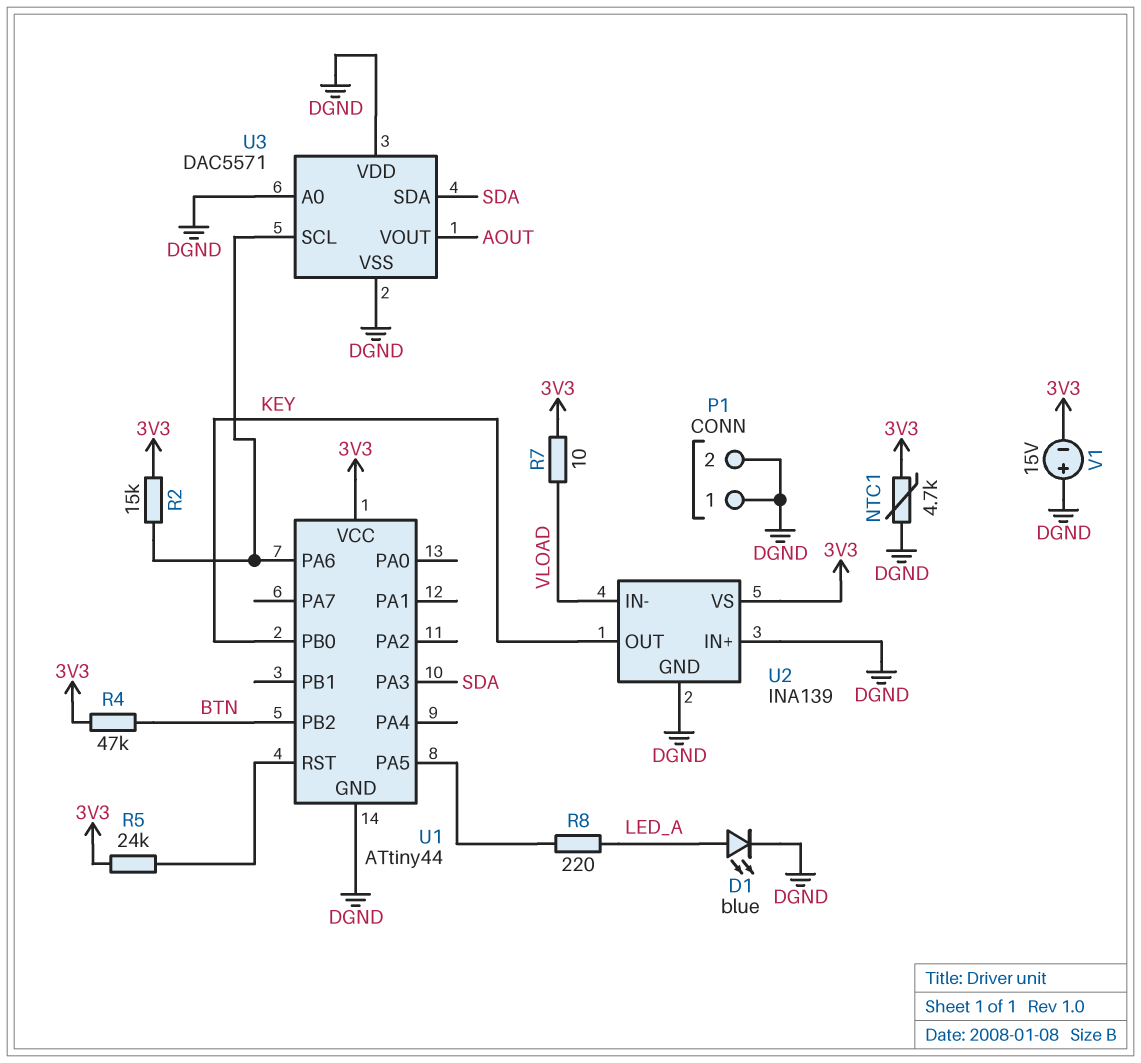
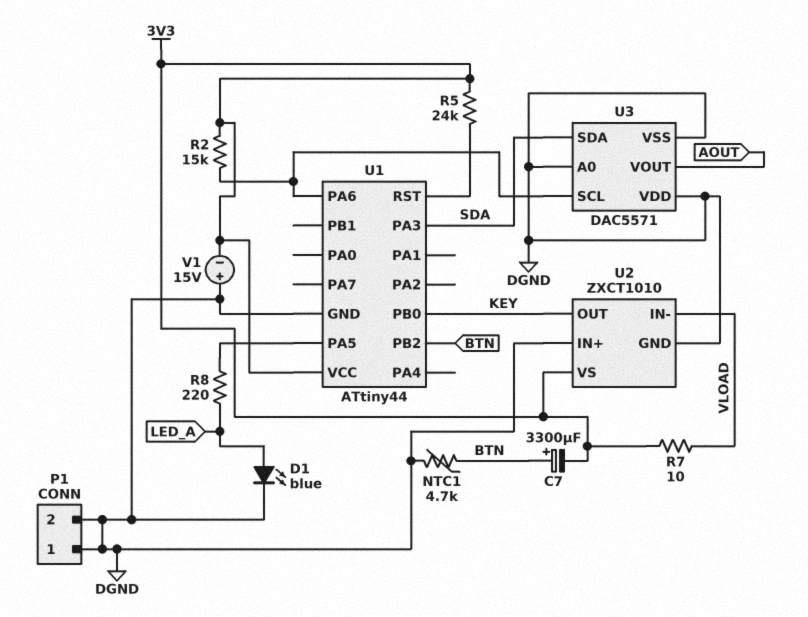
C7: none -> 3300uF (plus BTN, minus 3V3)
NTC1: 4.7k (3V3, DGND) -> 4.7k (BTN, DGND)
R4: 47k (3V3, BTN) -> none
U2: INA139 -> ZXCT1010

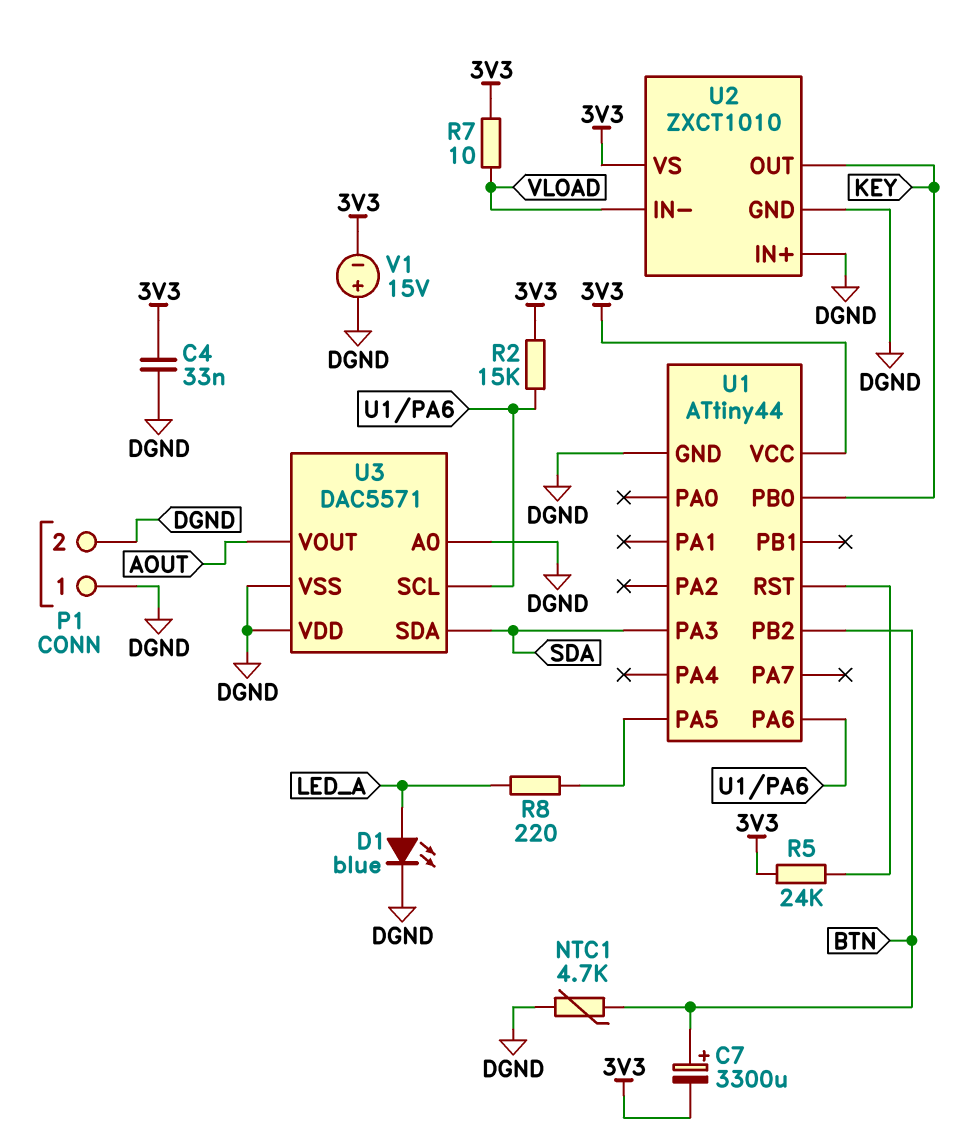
C4: none -> 33nF (3V3, DGND)

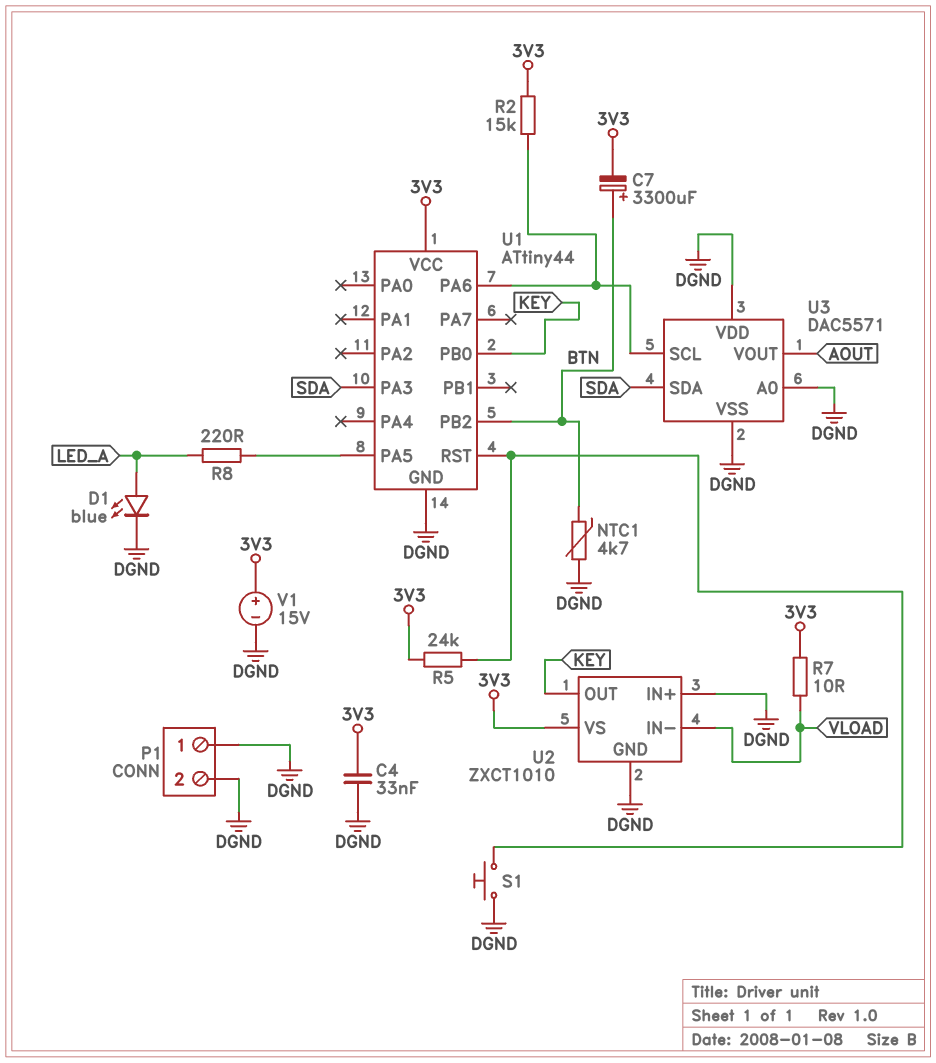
S1: none -> button (DGND, U1/RST)
V1: 15V (plus DGND, minus 3V3) -> 15V (plus 3V3, minus DGND)

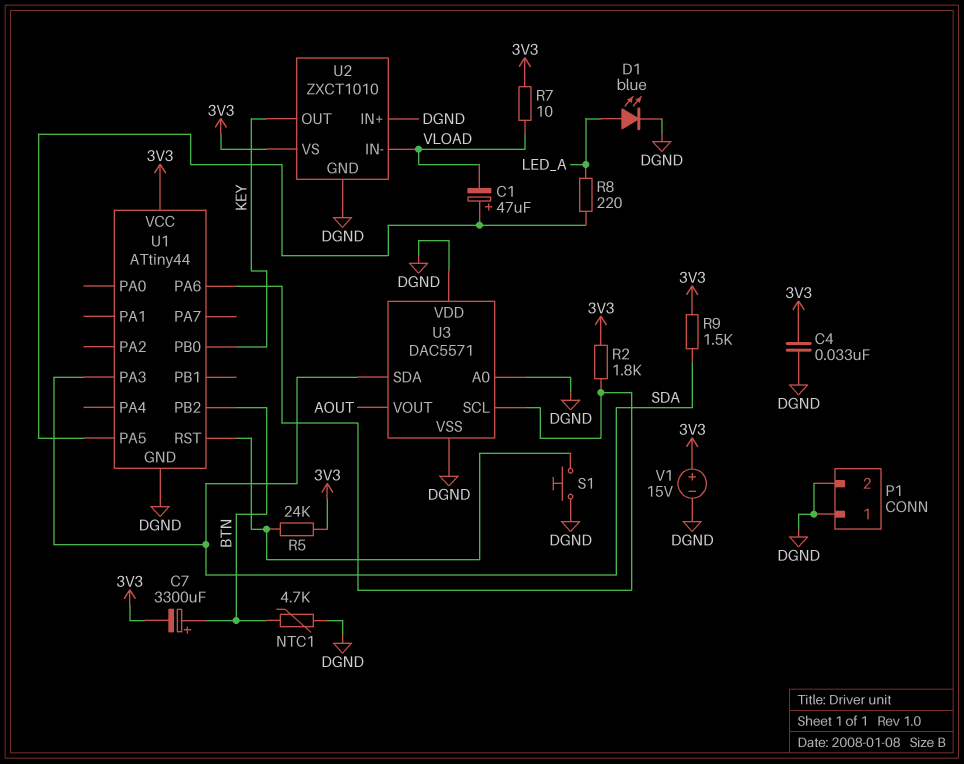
C1: none -> 47uF (plus U1/PA5, minus VLOAD)
R2: 15k (3V3, U1/PA6) -> 1.8k (3V3, U1/PA6)
R9: none -> 1.5k (3V3, SDA)

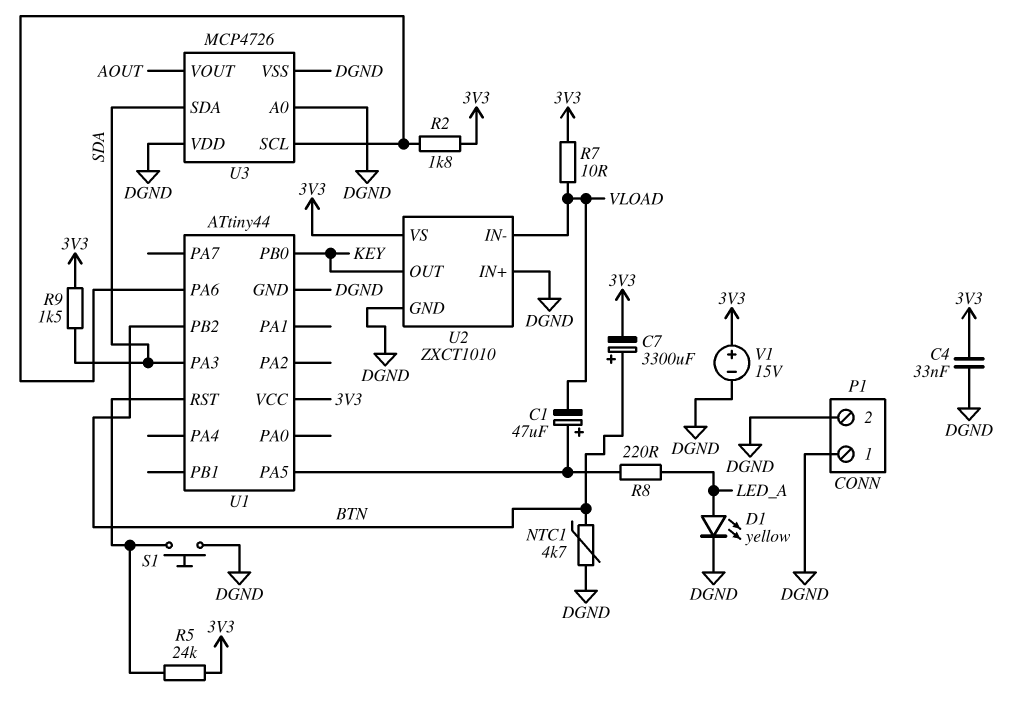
D1: LED blue (A LED_A, K DGND) -> LED yellow (A LED_A, K DGND)
U3: DAC5571 -> MCP4726

